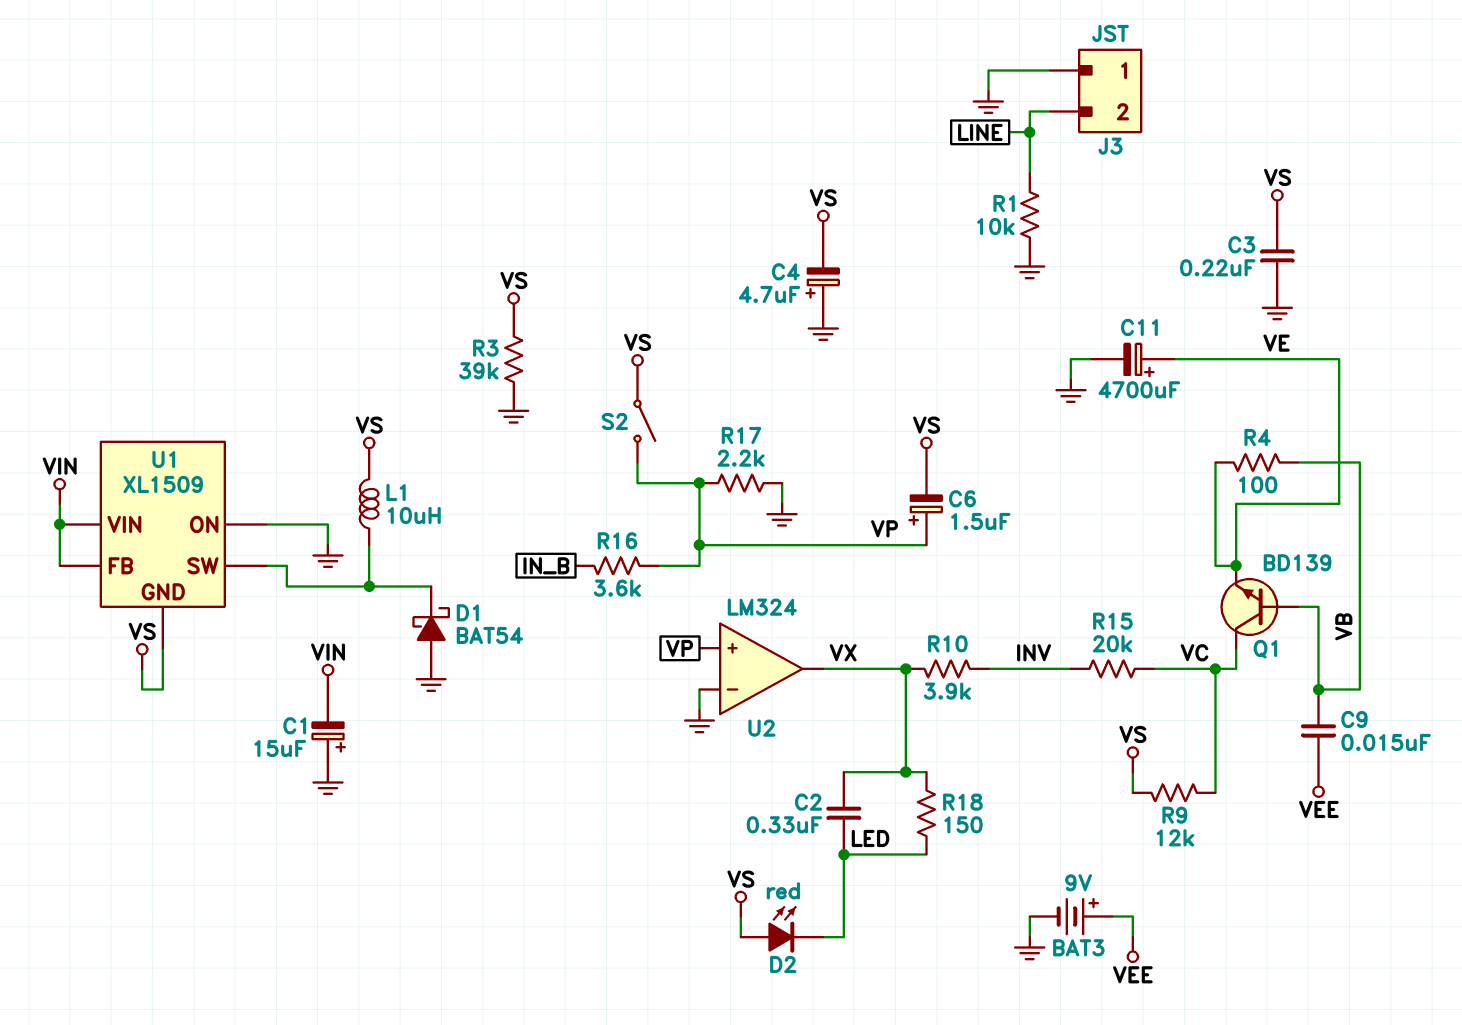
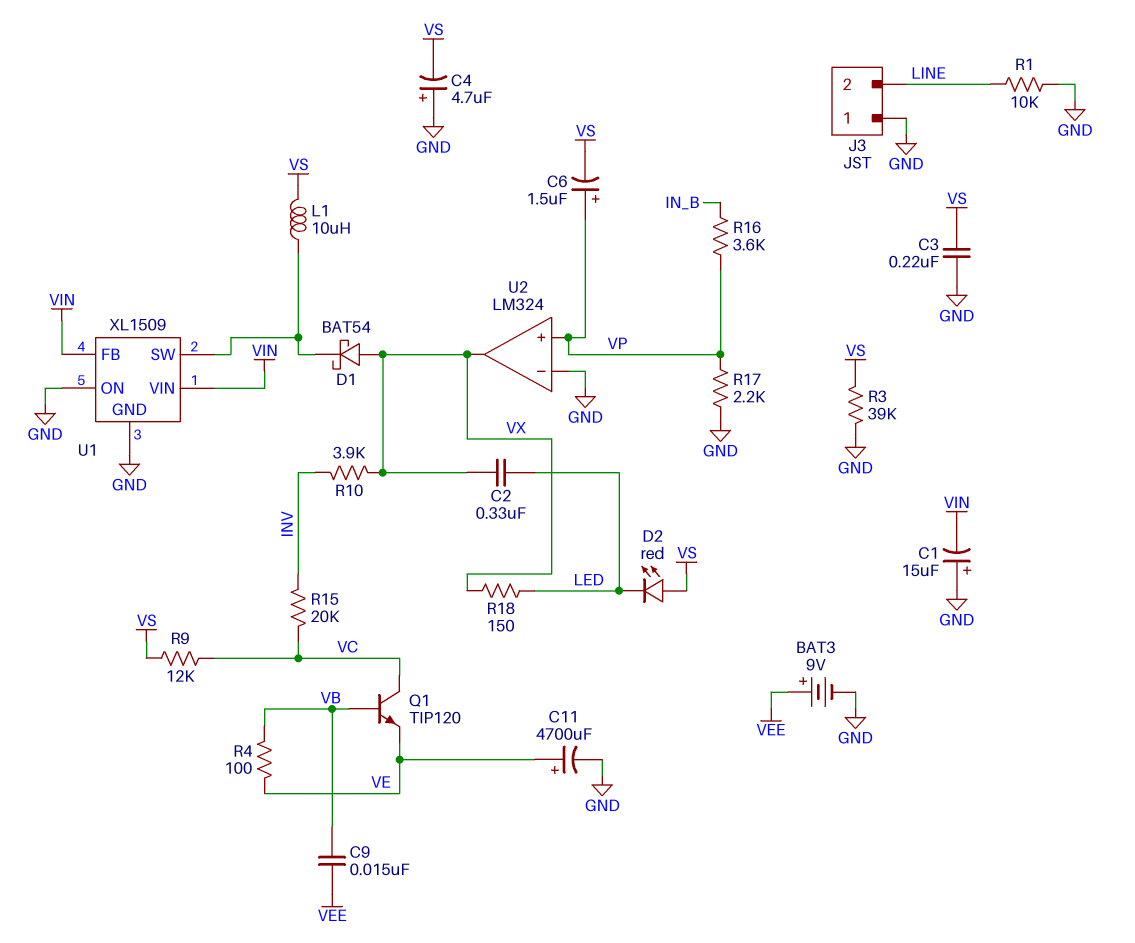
D1: schottky BAT54 (A GND, K U1/SW) -> schottky BAT54 (A VX, K U1/SW)
Q1: NPN BD139 (B VB, C VC, E VE) -> NPN TIP120 (B VB, C VC, E VE)
S2: switch (VP, VS) -> none
U1 pin GND: VS -> GND

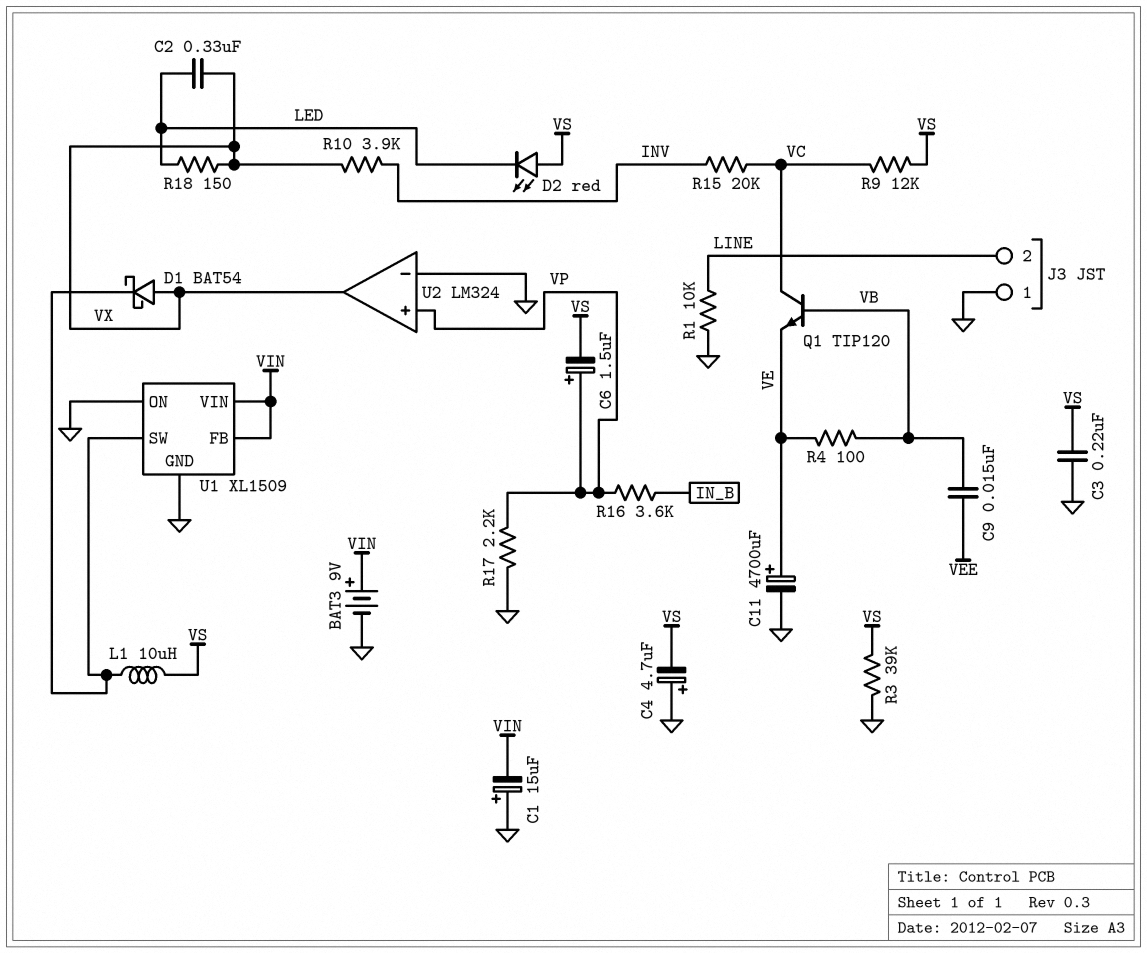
BAT3: 9V (plus VEE, minus GND) -> 9V (plus VIN, minus GND)

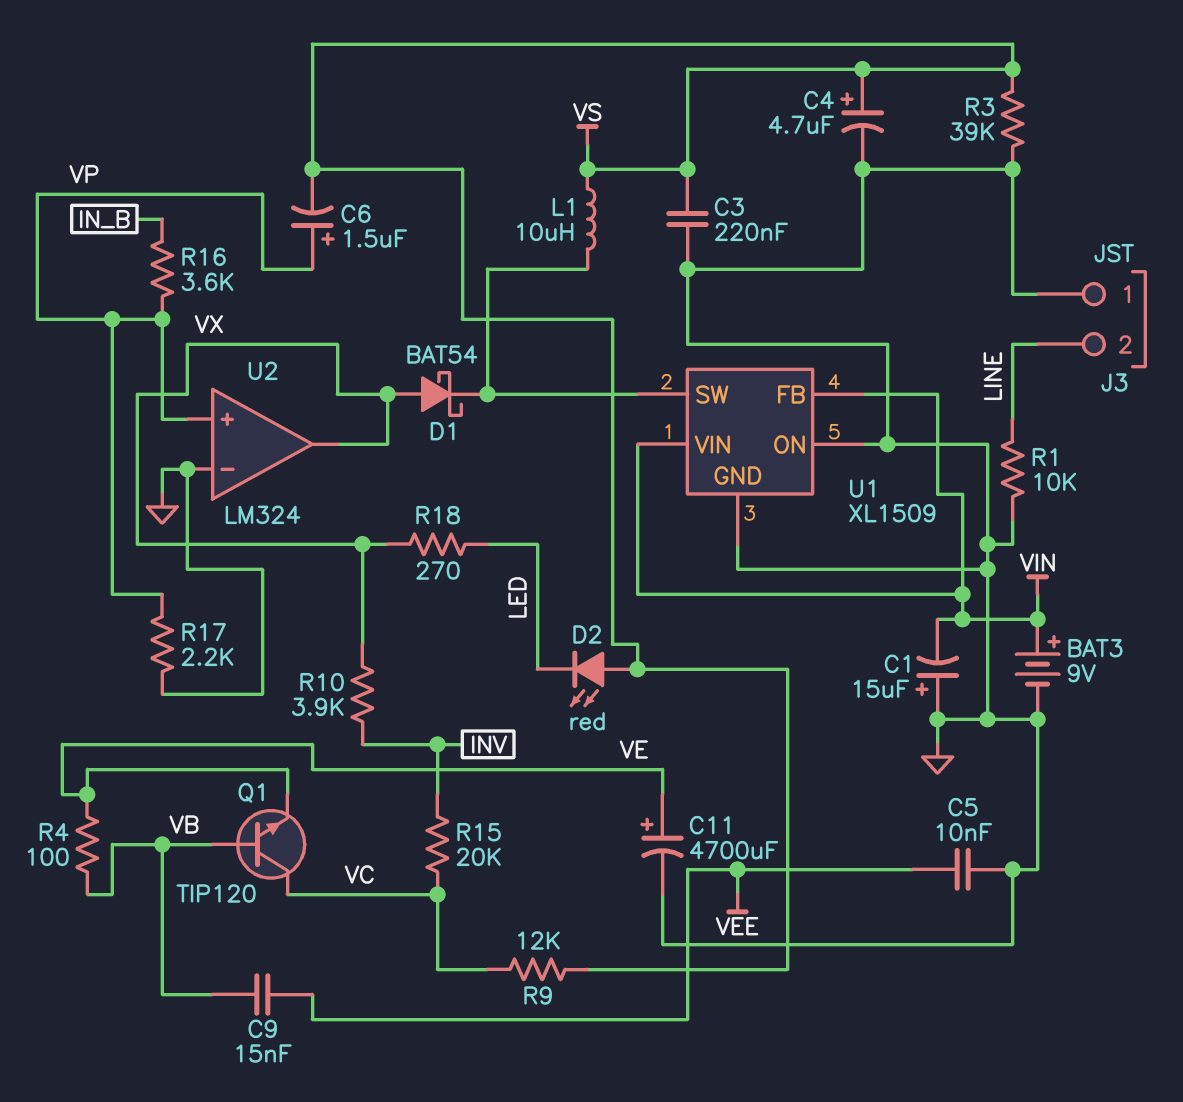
C2: 330nF (LED, VX) -> none
C4: 4.7uF (plus GND, minus VS) -> 4.7uF (plus VS, minus GND)
C5: none -> 10nF (GND, VEE)
R18: 150 (LED, VX) -> 270 (LED, VX)

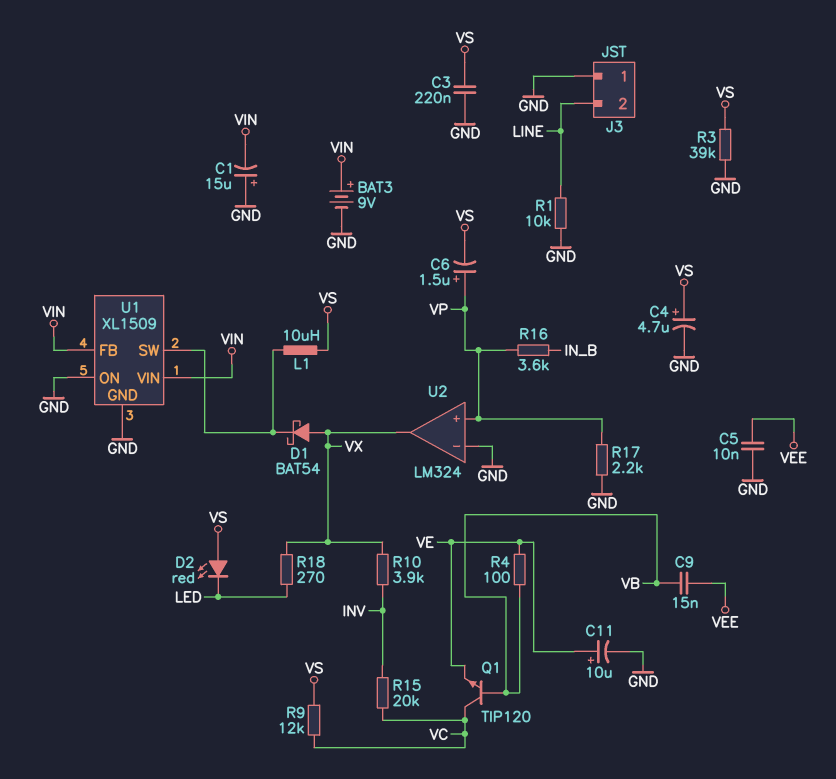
C11: 4700uF (plus VE, minus GND) -> 10uF (plus VE, minus GND)

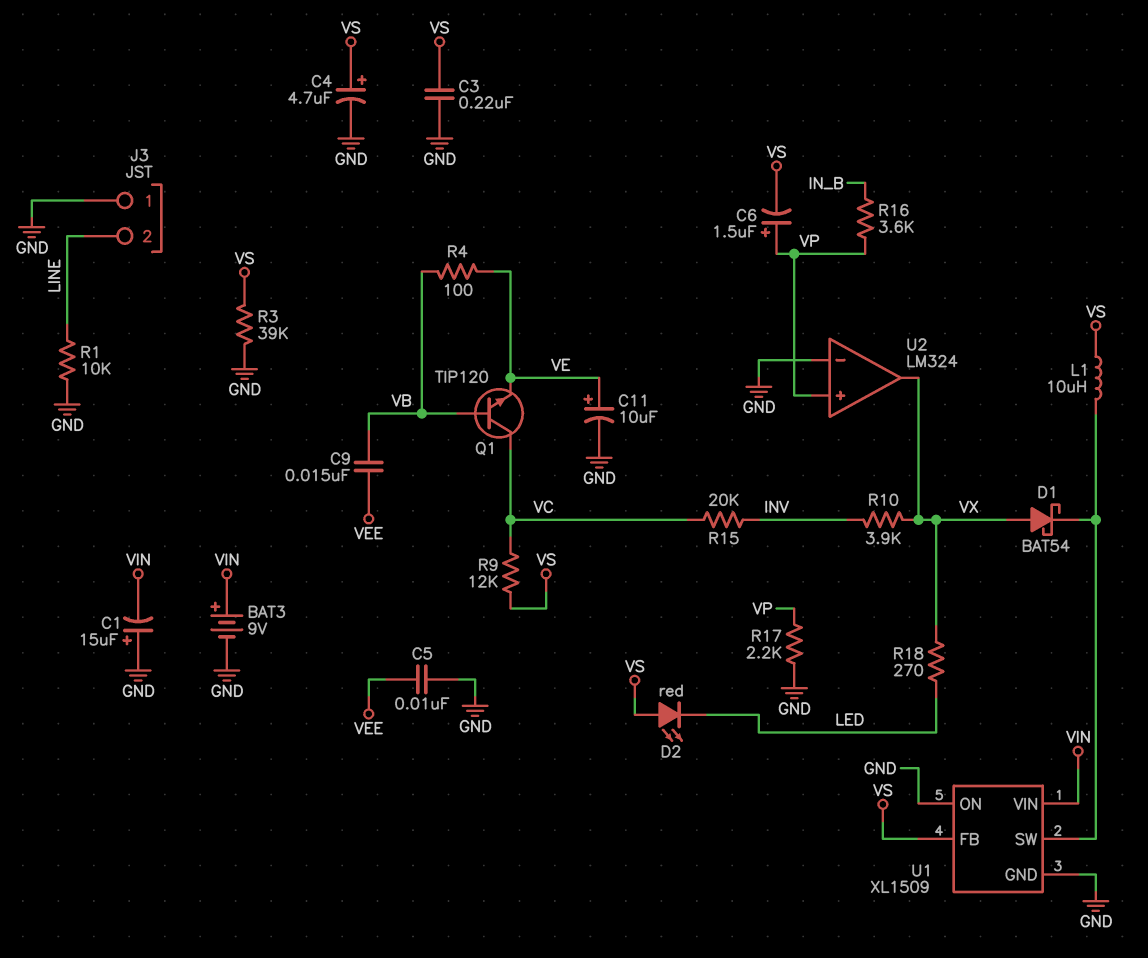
U1 pin FB: VIN -> VS

